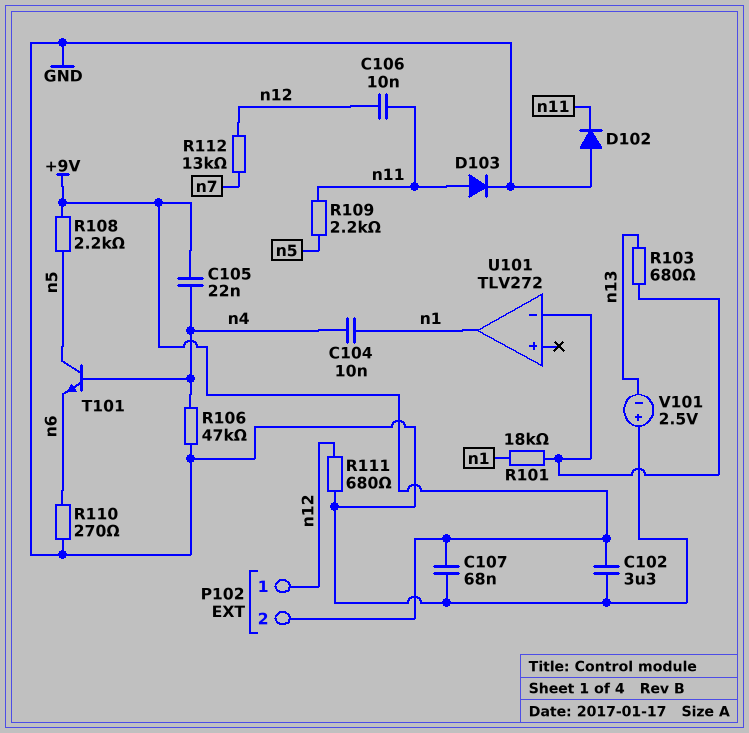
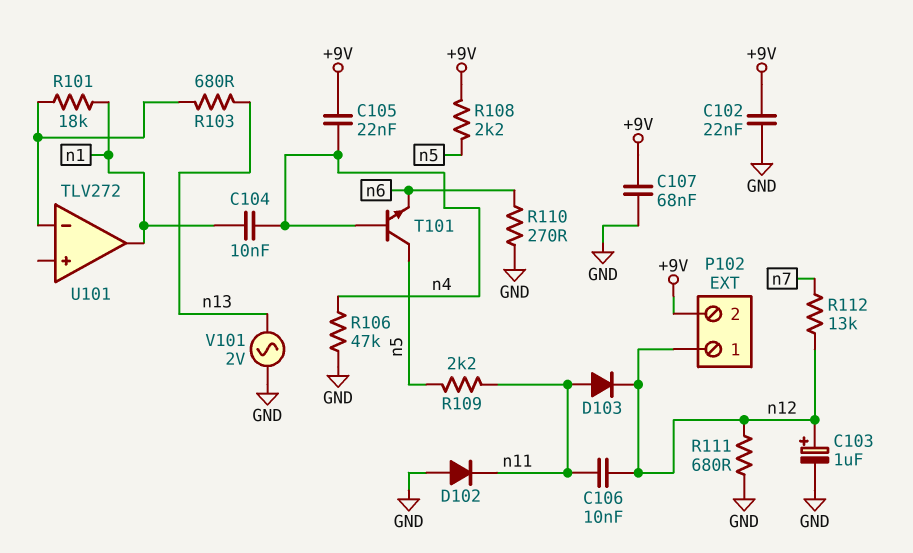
C102: 3.3uF (+9V, GND) -> 22nF (+9V, GND)
C103: none -> 1uF (plus n12, minus GND)
D103: diode (A n11, K GND) -> diode (A n11, K n12)
V101: 2.5V (plus GND, minus n13) -> AC 2V (GND, n13)

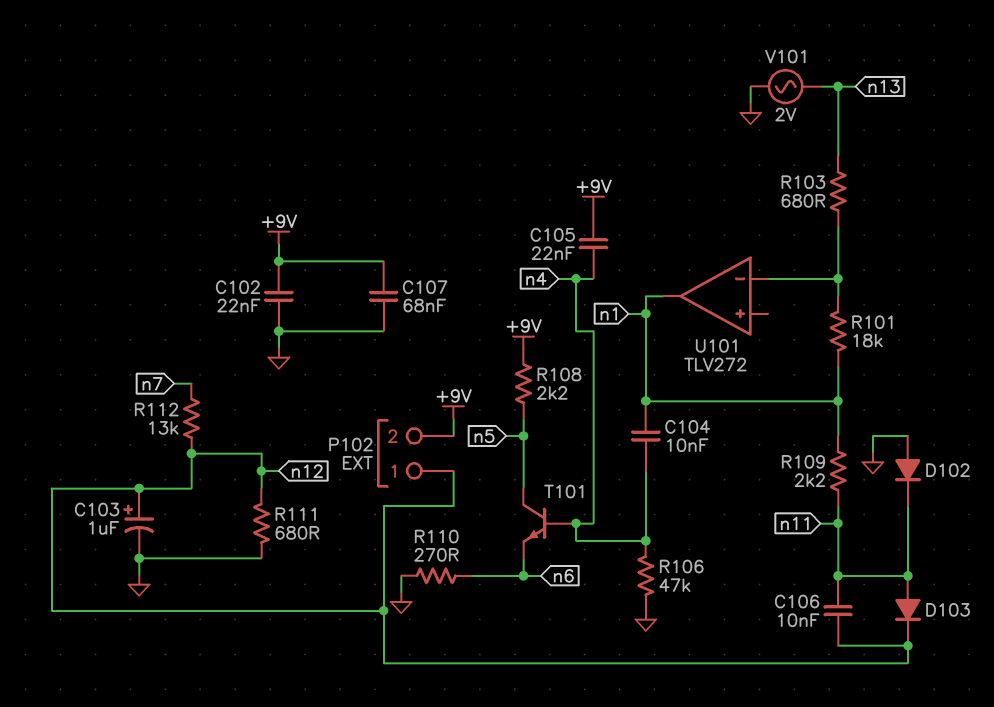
R109: 2.2k (n5, n11) -> 2.2k (n1, n11)

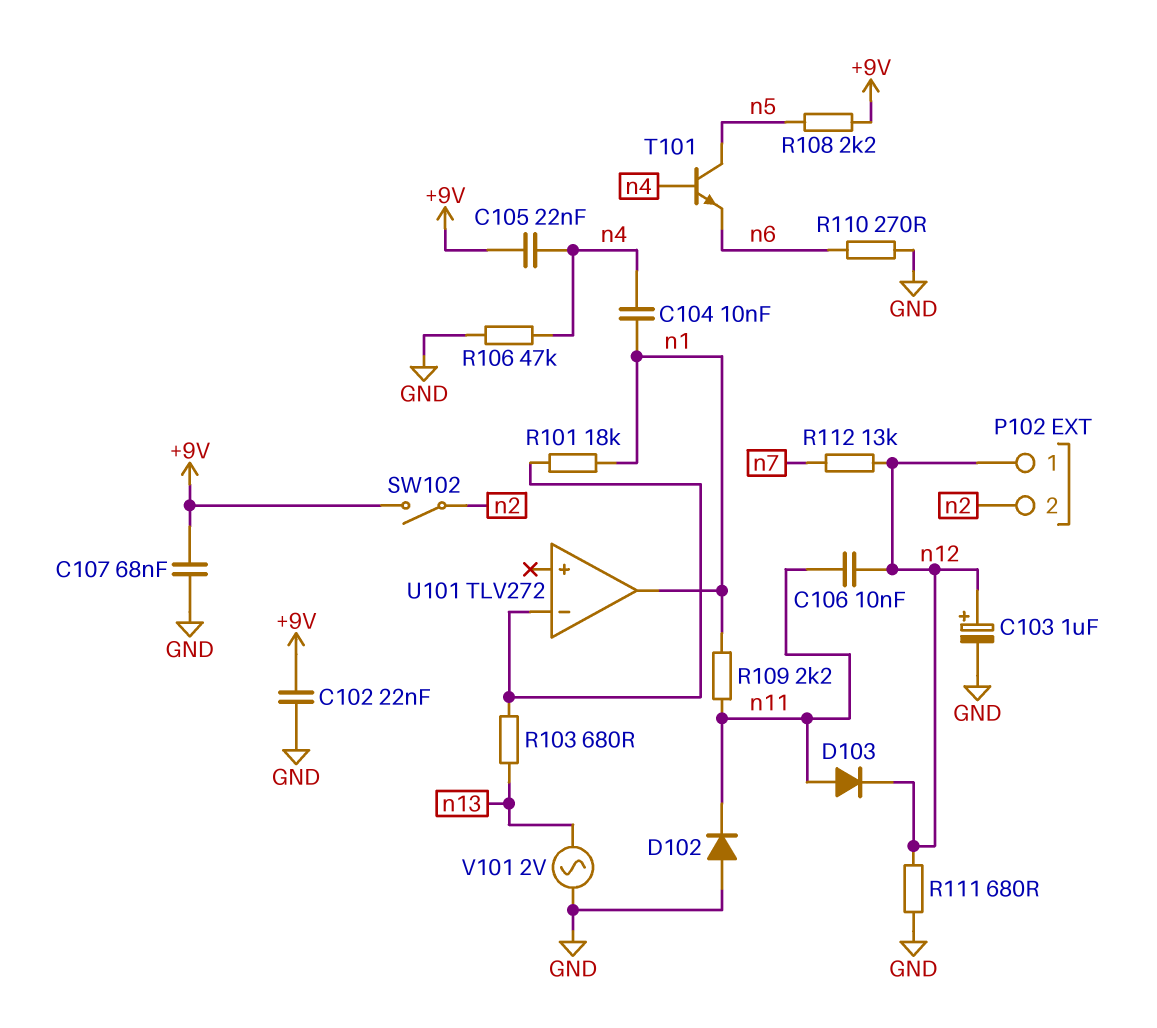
P102 pin 2: +9V -> n2
SW102: none -> switch (+9V, n2)

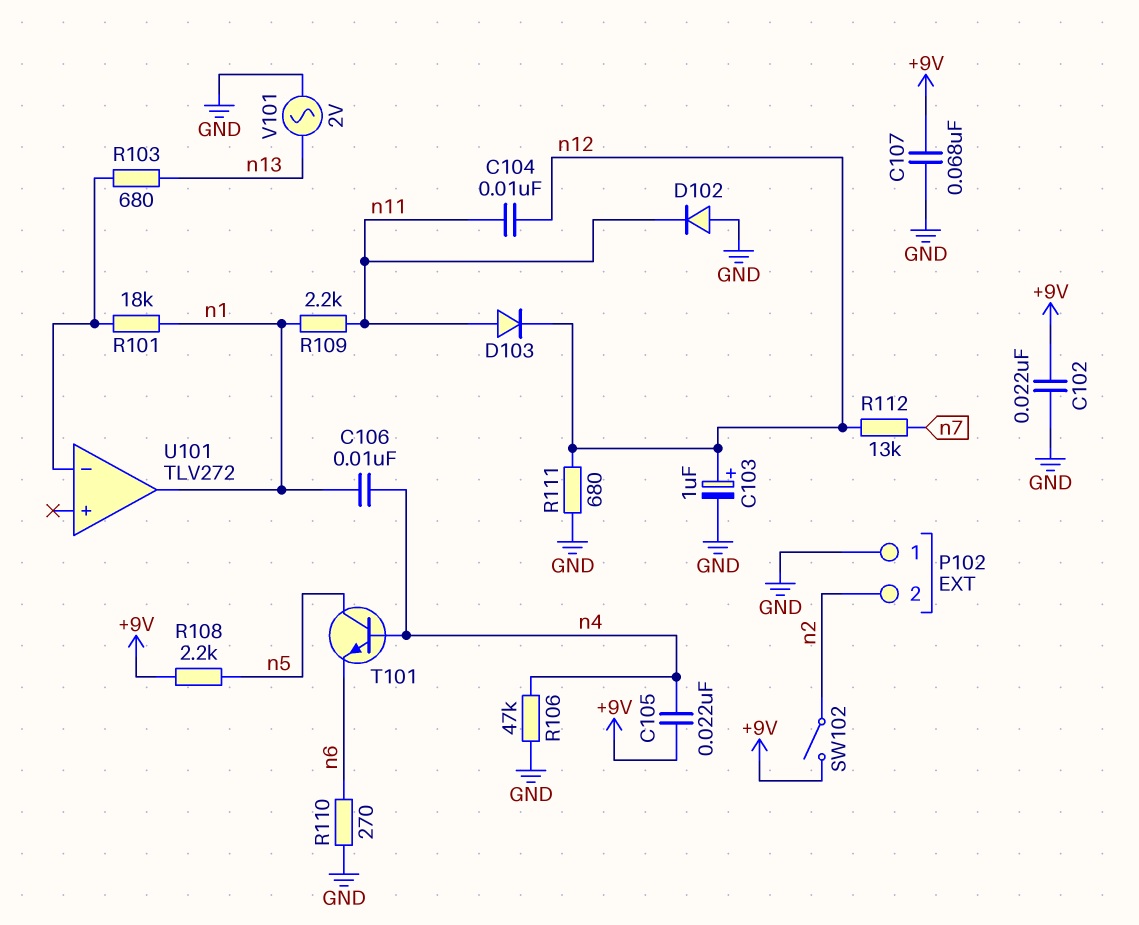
C104: 10nF (n1, n4) -> 10nF (n11, n12)
C106: 10nF (n11, n12) -> 10nF (n1, n4)
P102 pin 1: n12 -> GND

